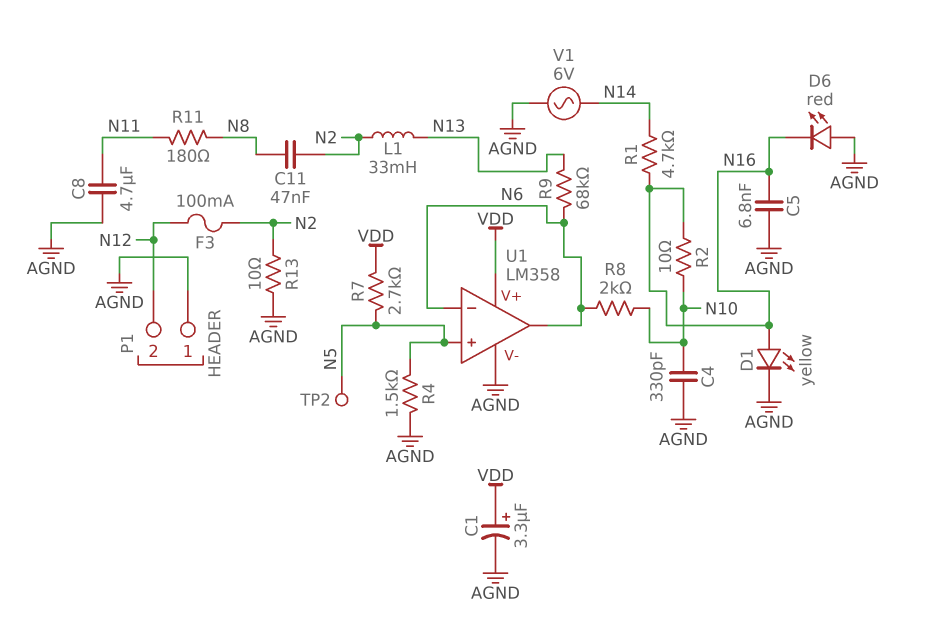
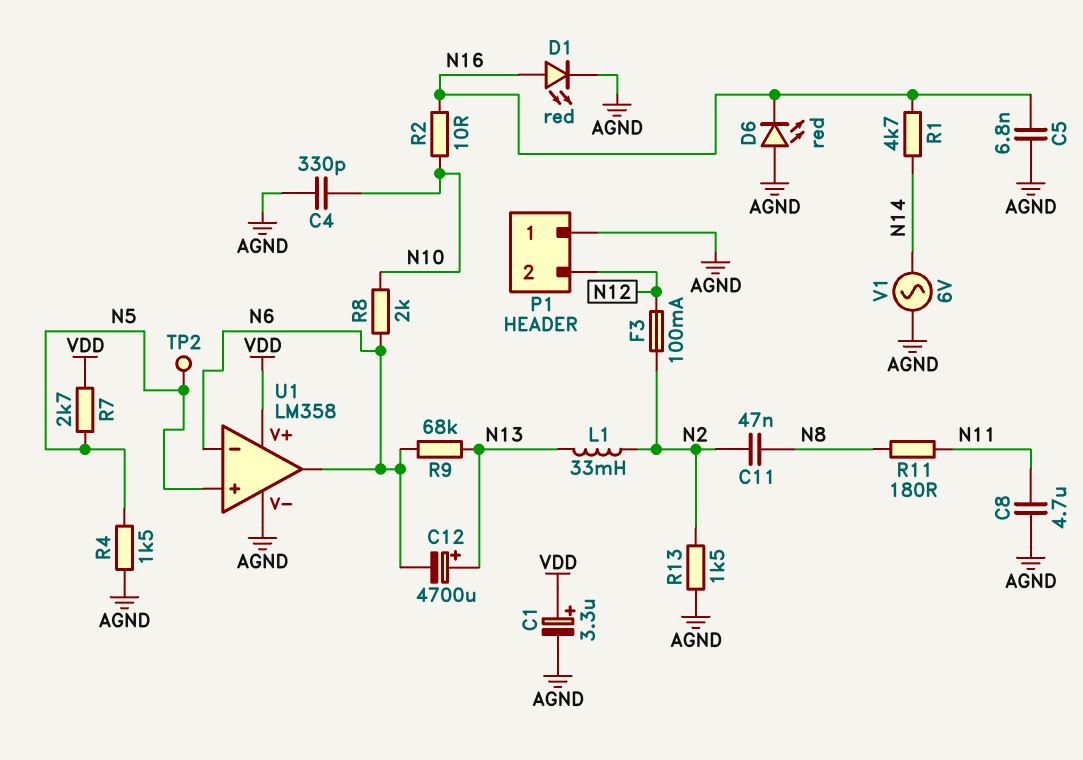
C12: none -> 4700uF (plus N13, minus N6)
D1: LED yellow (A N16, K AGND) -> LED red (A N16, K AGND)
R13: 10 (AGND, N2) -> 1.5k (AGND, N2)

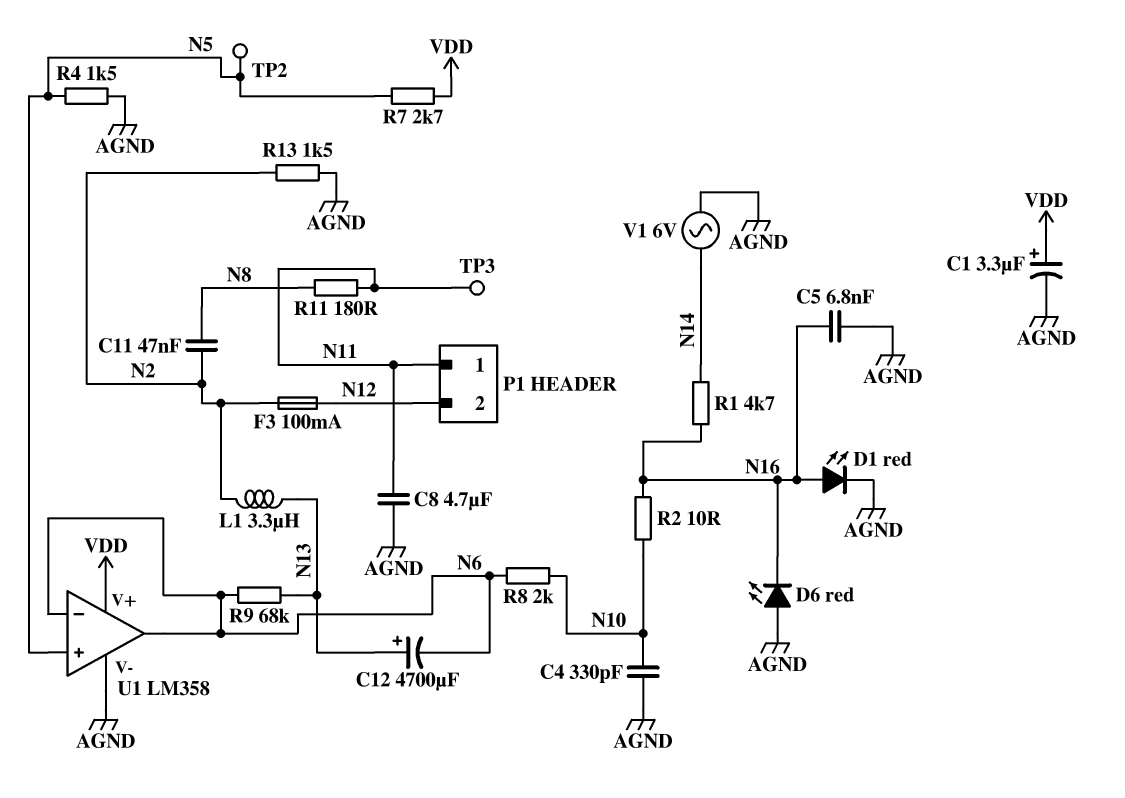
L1: 33mH (N2, N13) -> 3.3uH (N2, N13)
P1 pin 1: AGND -> N11
TP3: none -> test point (N11)

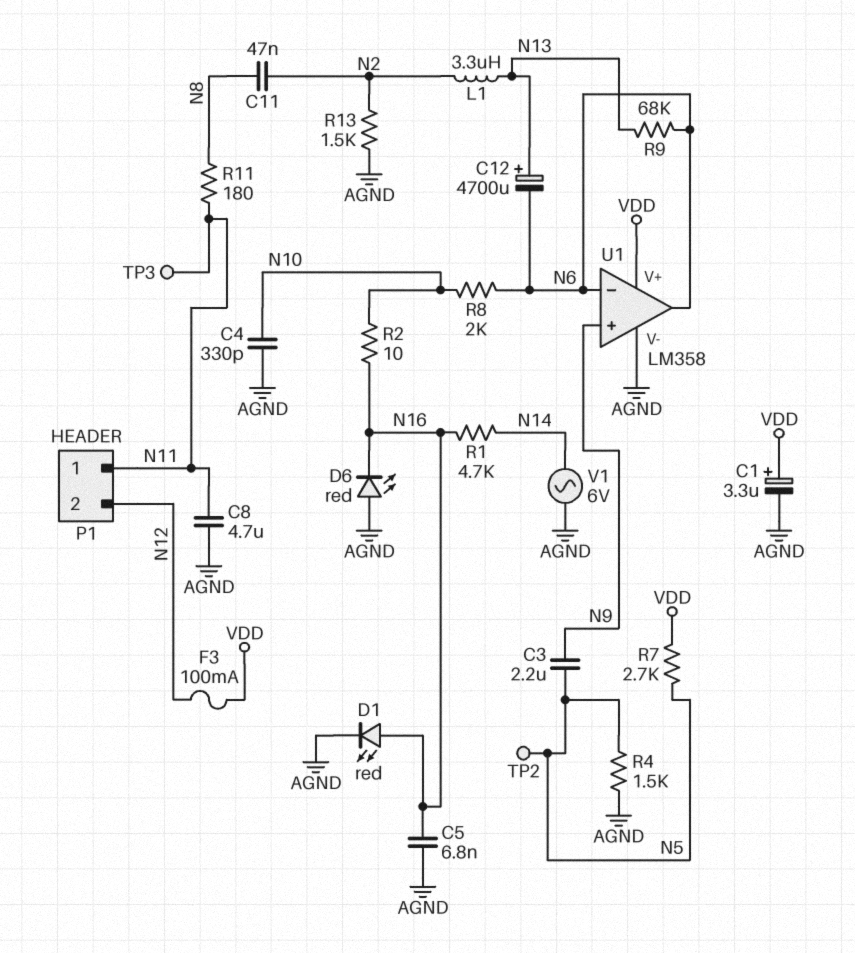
C3: none -> 2.2uF (N5, N9)
F3: 100mA (N2, N12) -> 100mA (N12, VDD)
U1 pin in+: N5 -> N9

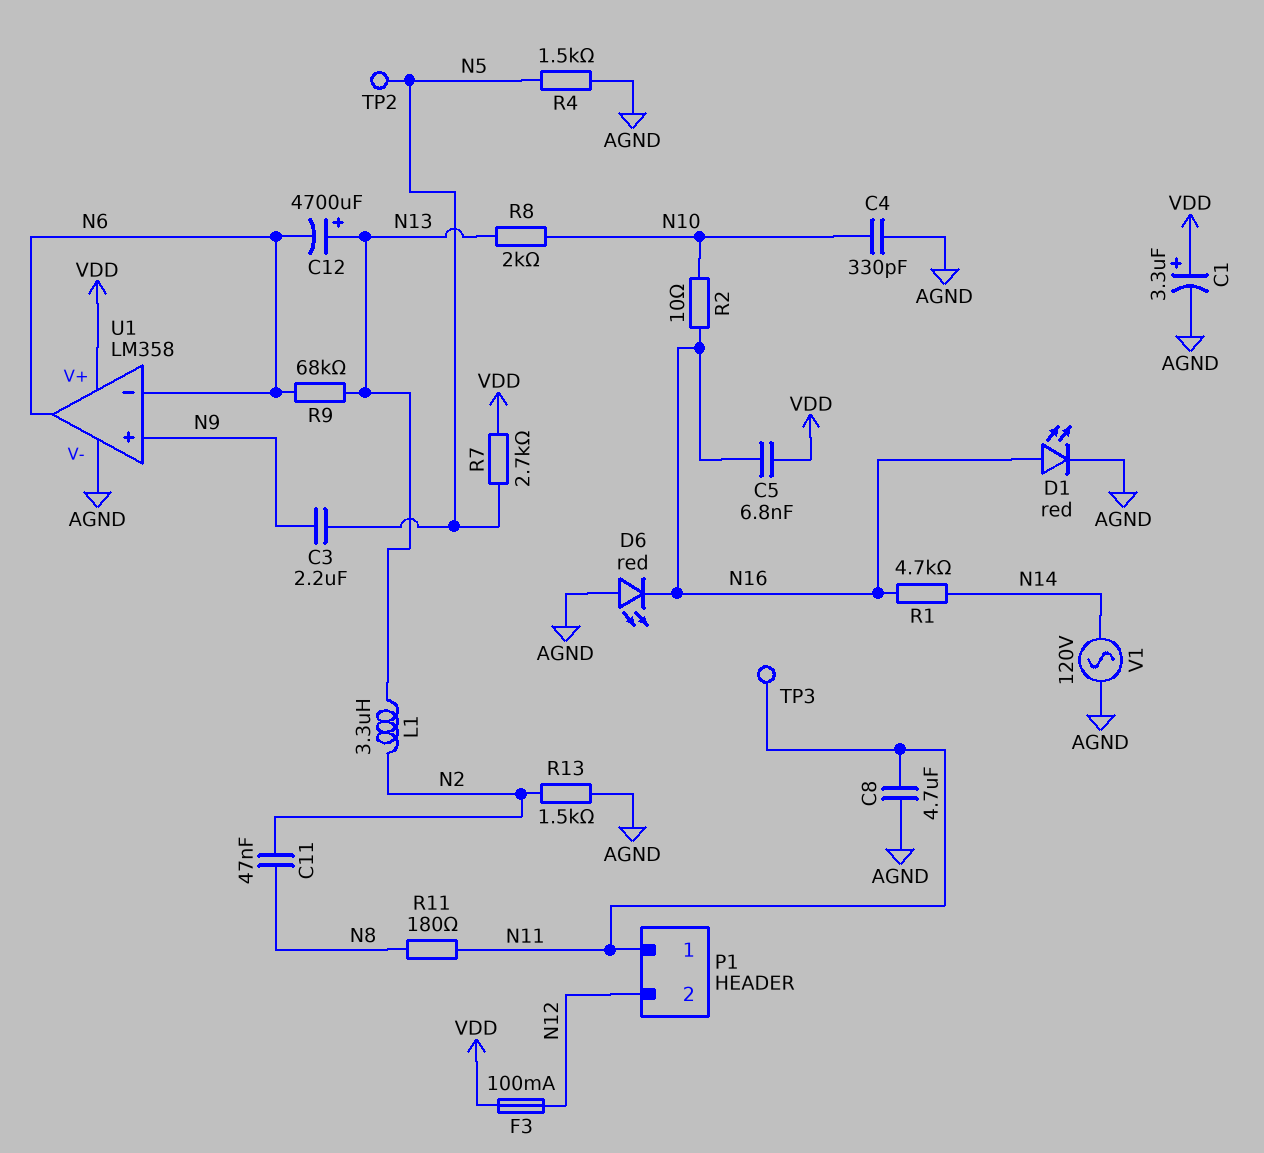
C5: 6.8nF (AGND, N16) -> 6.8nF (N16, VDD)
R8: 2k (N6, N10) -> 2k (N10, N13)
V1: AC 6V (AGND, N14) -> AC 120V (AGND, N14)

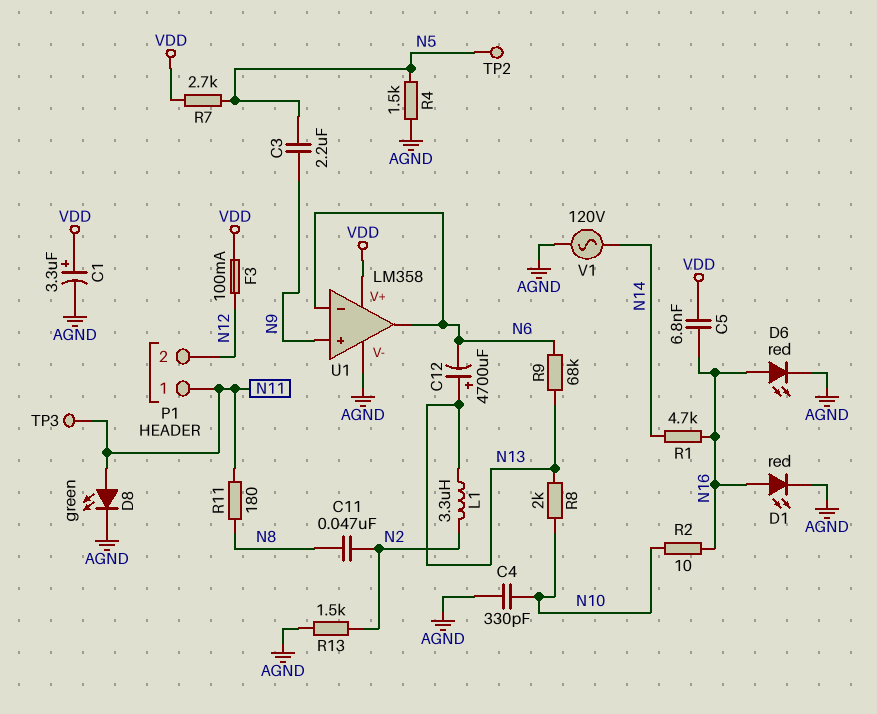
C8: 4.7uF (AGND, N11) -> none
D6: LED red (A AGND, K N16) -> LED red (A N16, K AGND)
D8: none -> LED green (A N11, K AGND)

